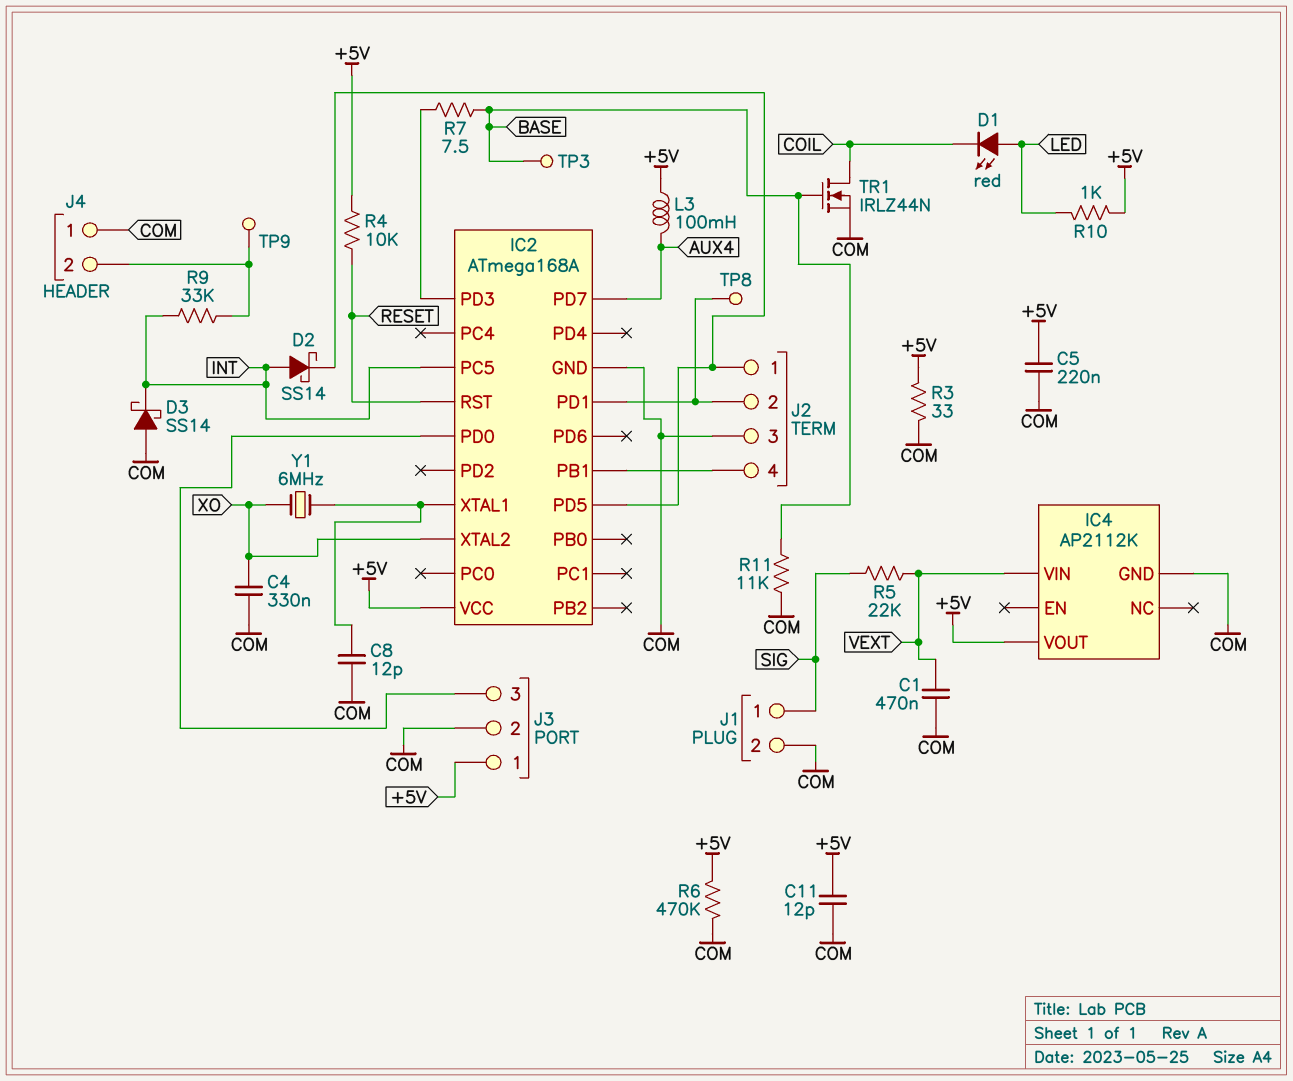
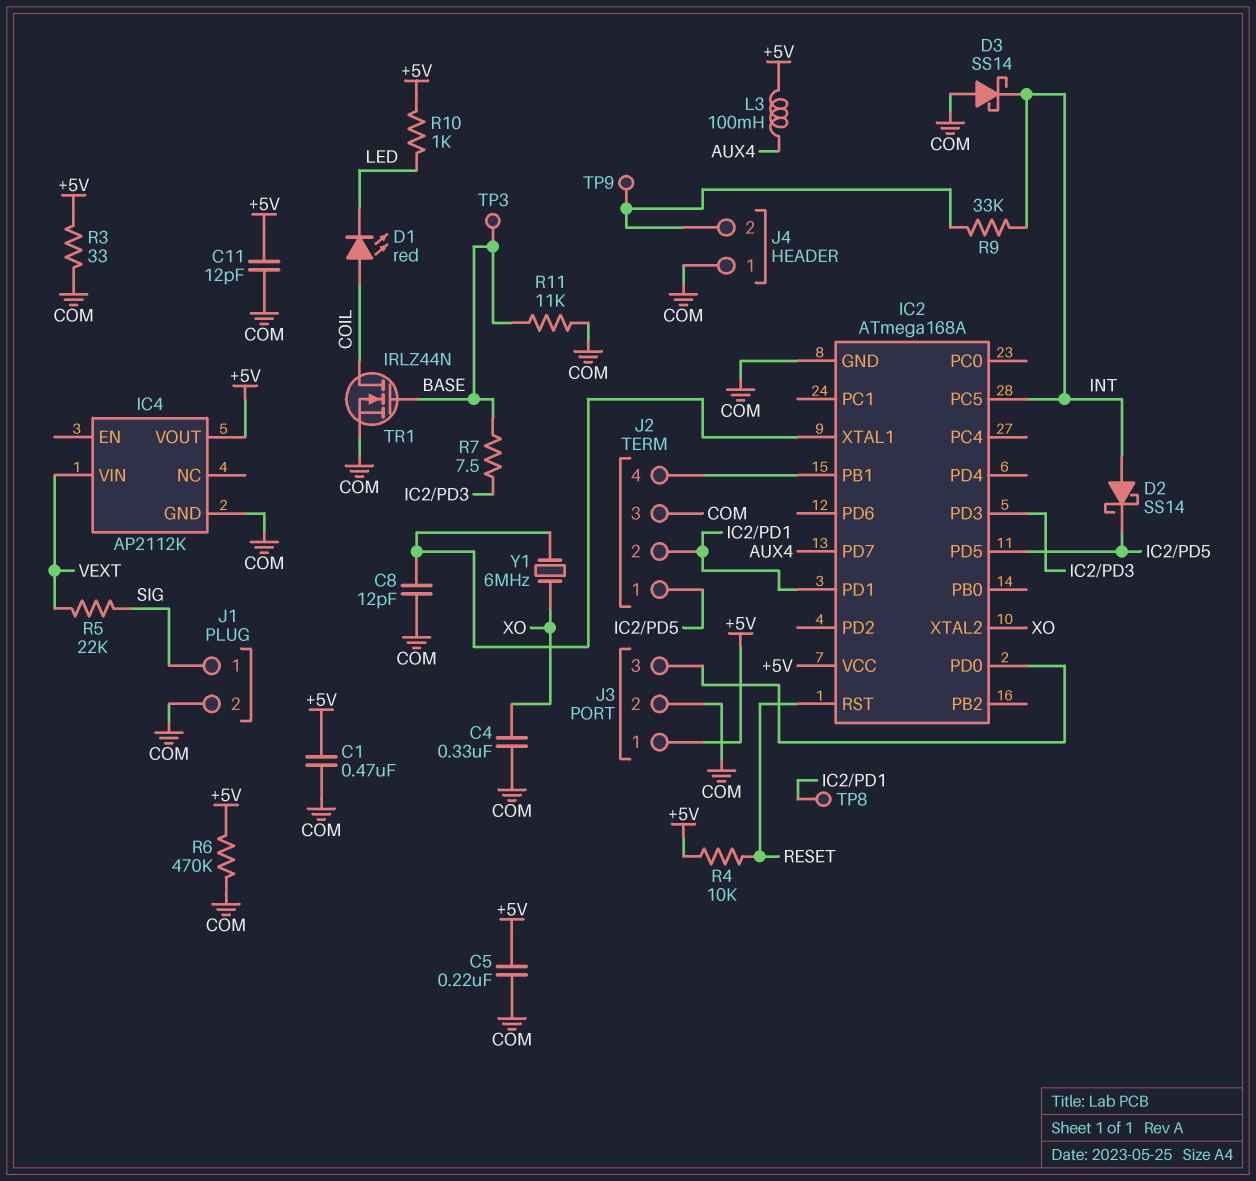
C1: 470nF (COM, VEXT) -> 470nF (+5V, COM)
D1: LED red (A LED, K COIL) -> LED red (A COIL, K LED)

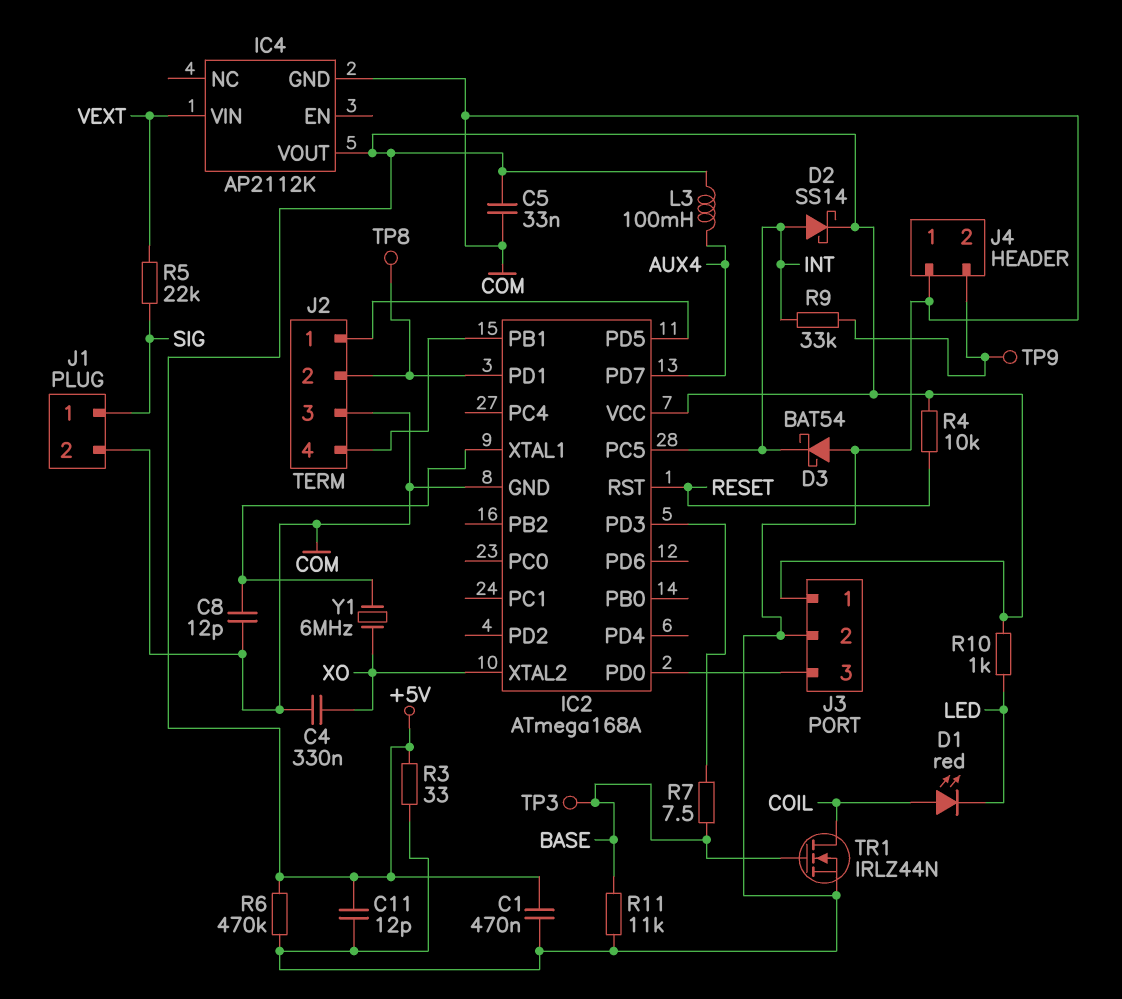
C5: 220nF (+5V, COM) -> 33nF (+5V, COM)
D2: schottky SS14 (A INT, K IC2/PD5) -> schottky SS14 (A INT, K +5V)
D3: schottky SS14 (A COM, K INT) -> schottky BAT54 (A COM, K INT)

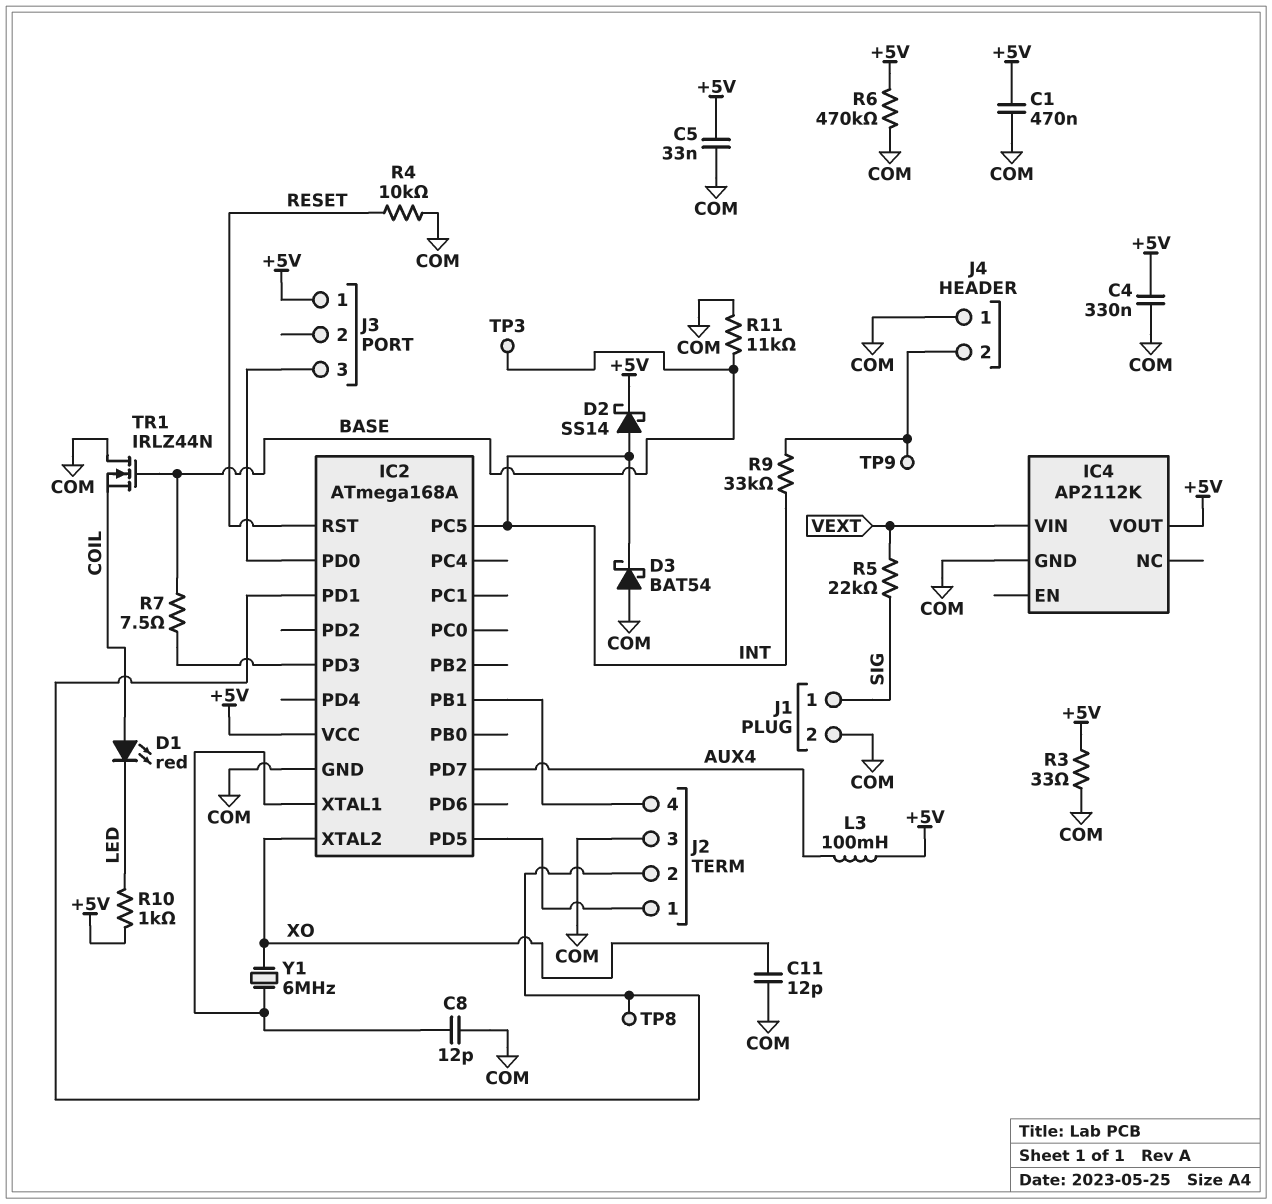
C4: 330nF (COM, XO) -> 330nF (+5V, COM)
C11: 12pF (+5V, COM) -> 12pF (COM, XO)
J3 pin 2: COM -> none
R4: 10k (+5V, RESET) -> 10k (COM, RESET)
TR1: NMOS IRLZ44N (G BASE, D COIL, S COM) -> NMOS IRLZ44N (G BASE, D COM, S COIL)

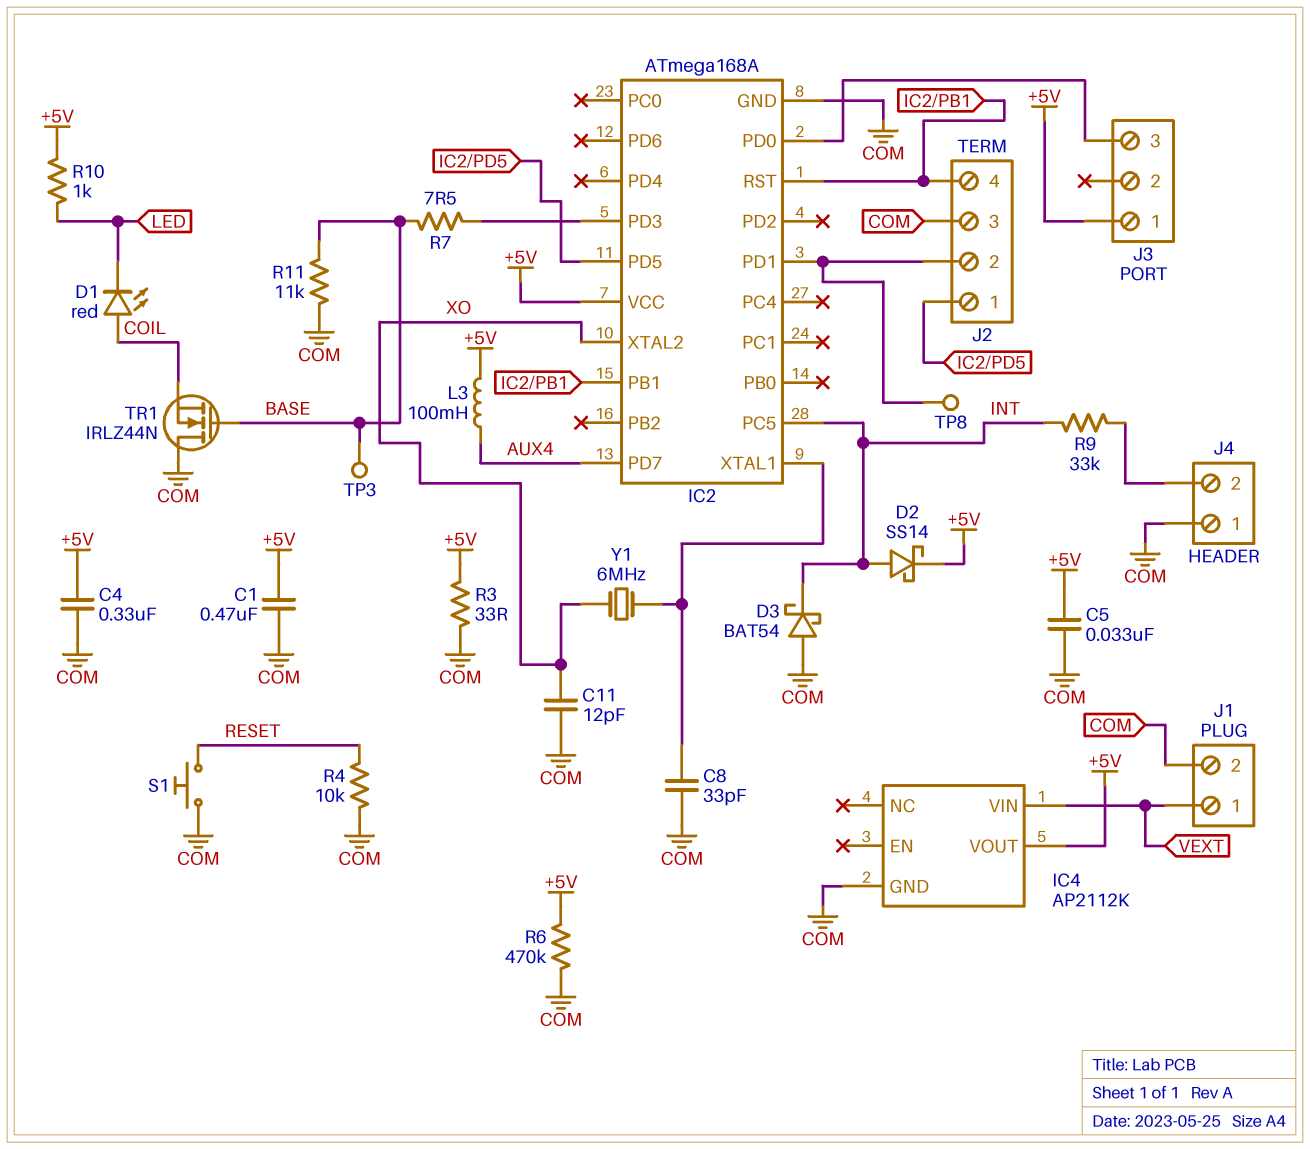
C8: 12pF (COM, IC2/XTAL1) -> 33pF (COM, IC2/XTAL1)
IC2 pin RST: RESET -> IC2/PB1
J1 pin 1: SIG -> VEXT
R5: 22k (SIG, VEXT) -> none
S1: none -> button (COM, RESET)
TP9: test point (J4/2) -> none

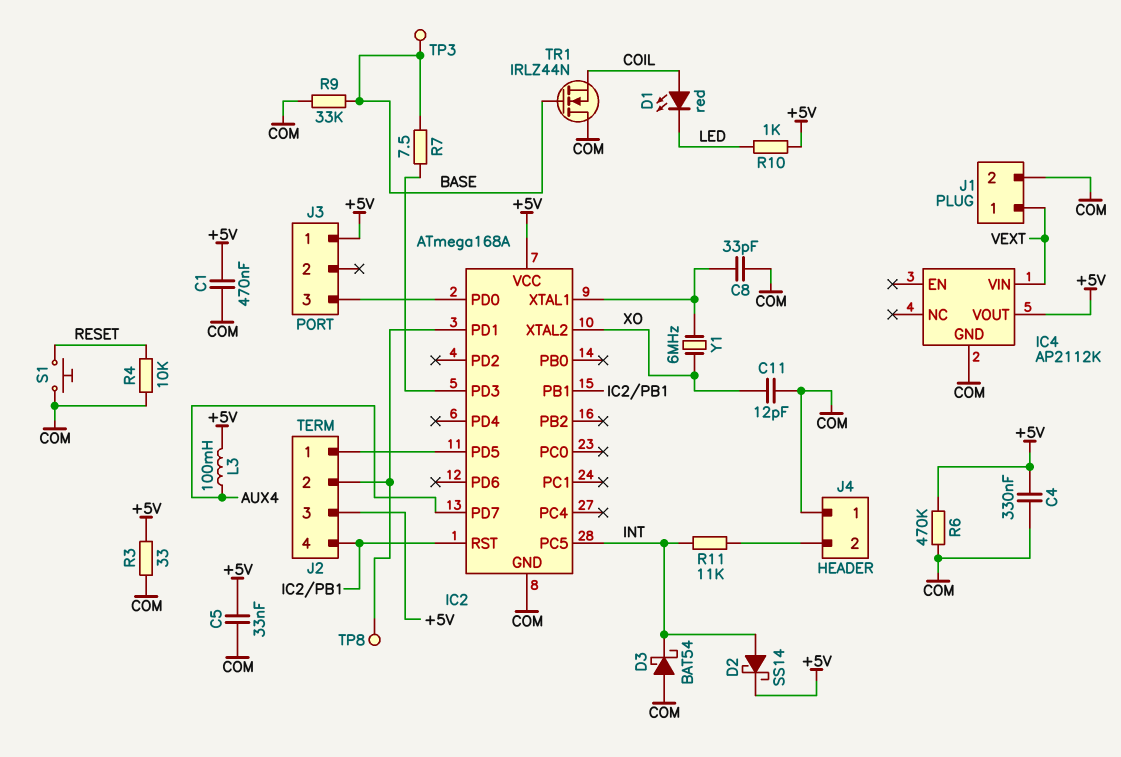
J2 pin 3: COM -> +5V
R9: 33k (INT, J4/2) -> 33k (BASE, COM)
R11: 11k (BASE, COM) -> 11k (INT, J4/2)

